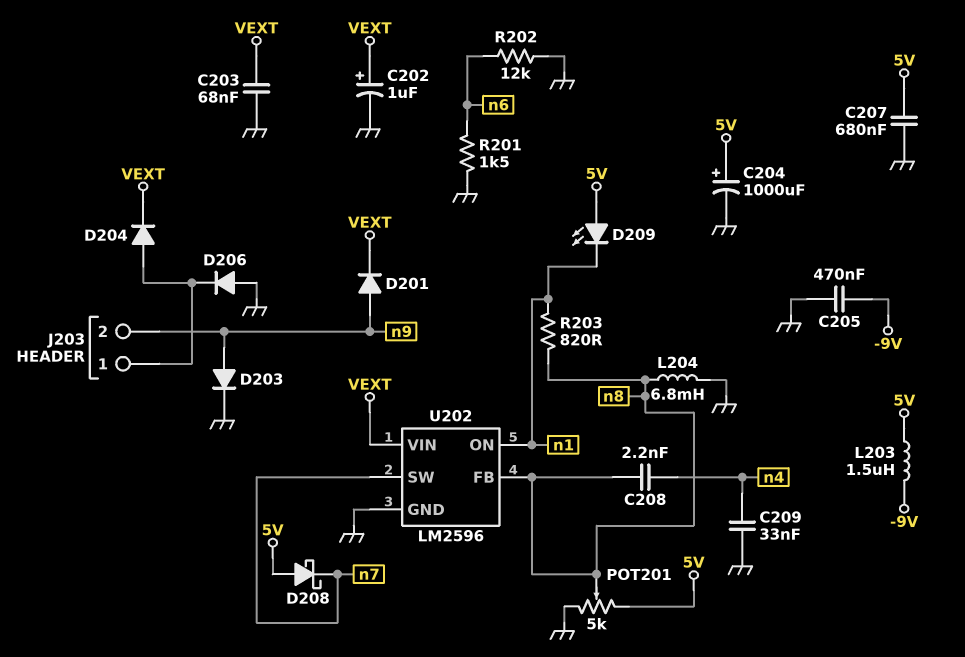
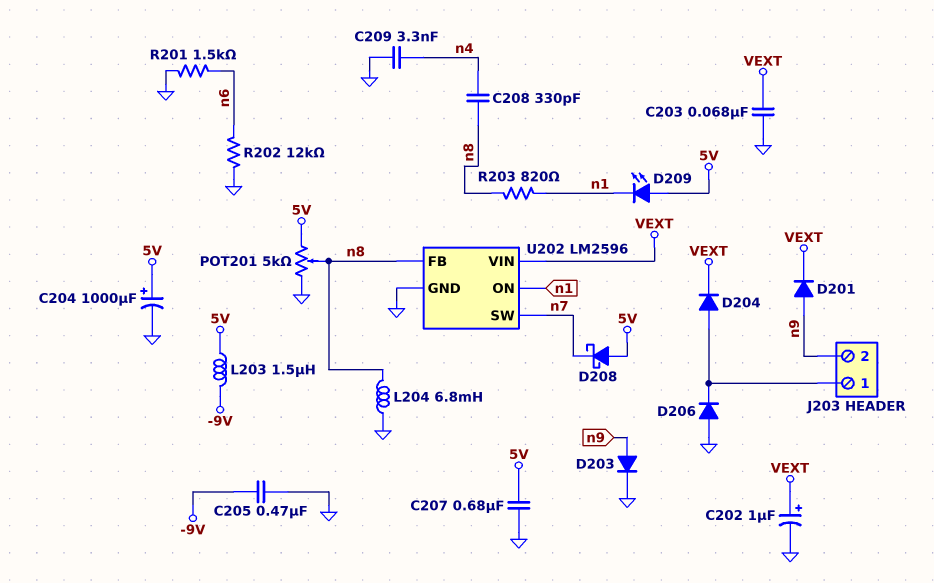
C208: 2.2nF (n4, n8) -> 330pF (n4, n8)
C209: 33nF (GND, n4) -> 3.3nF (GND, n4)

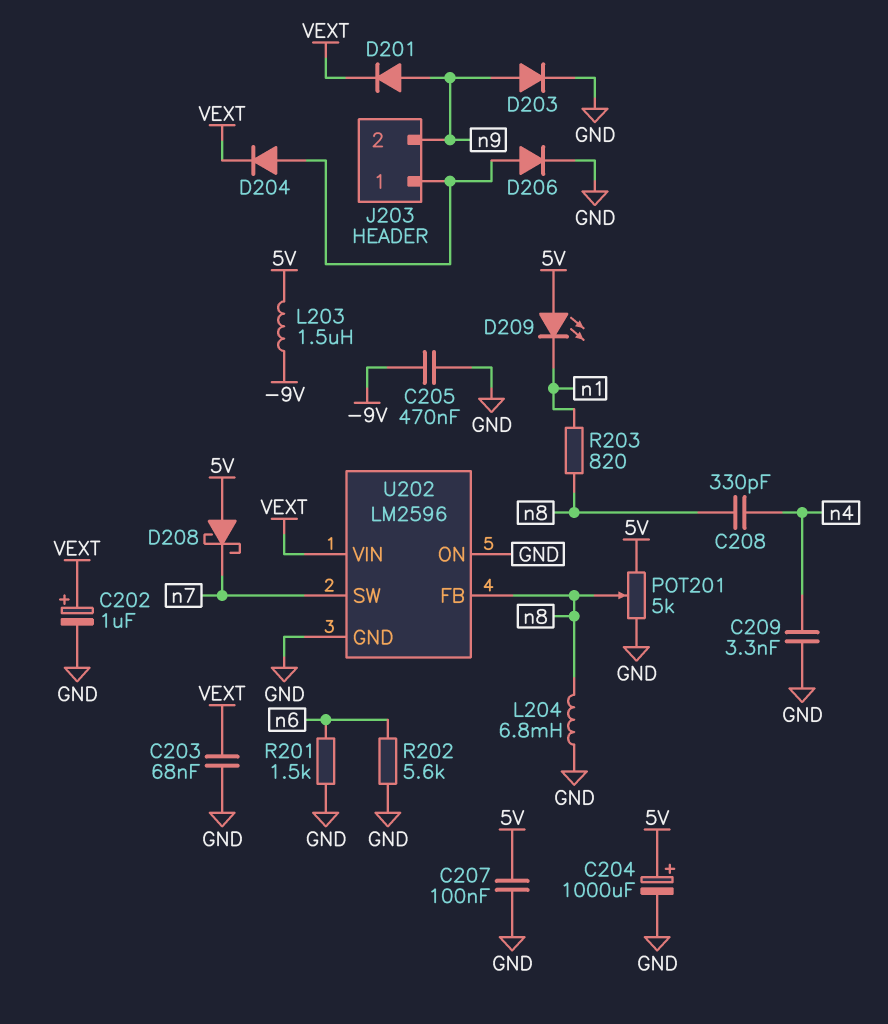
C207: 680nF (5V, GND) -> 100nF (5V, GND)
D206: diode (A GND, K J203/1) -> diode (A J203/1, K GND)
R202: 12k (GND, n6) -> 5.6k (GND, n6)
U202 pin ON: n1 -> GND

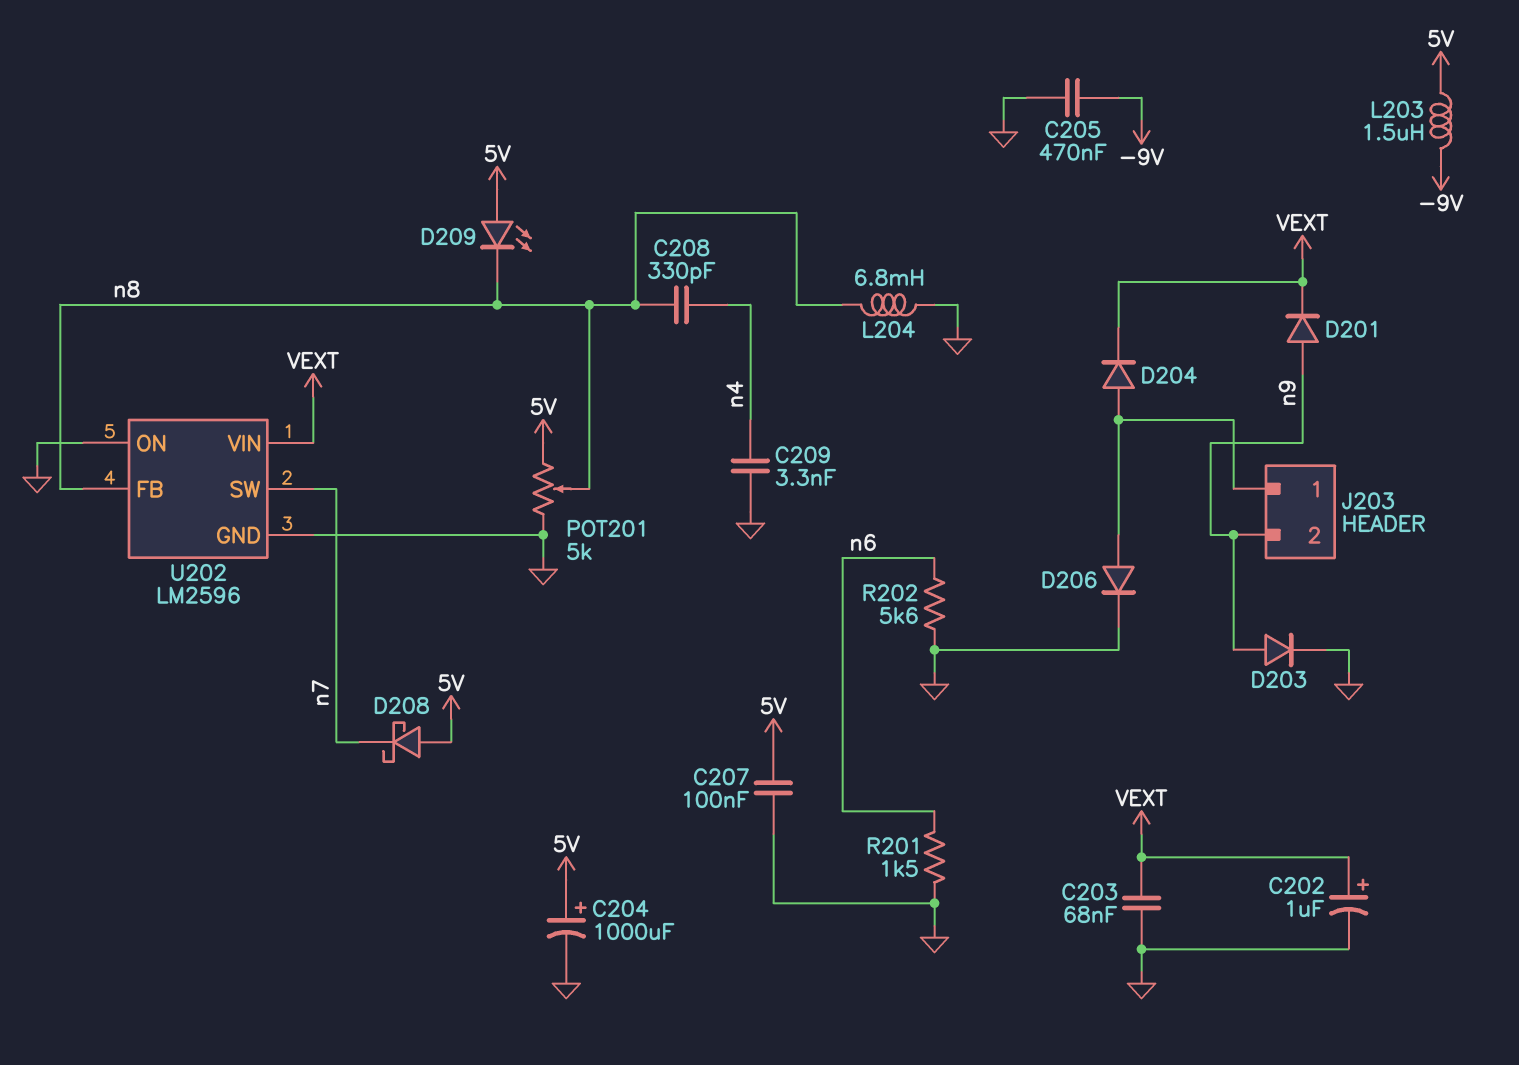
D209: LED (A 5V, K n1) -> LED (A 5V, K n8)
R203: 820 (n1, n8) -> none

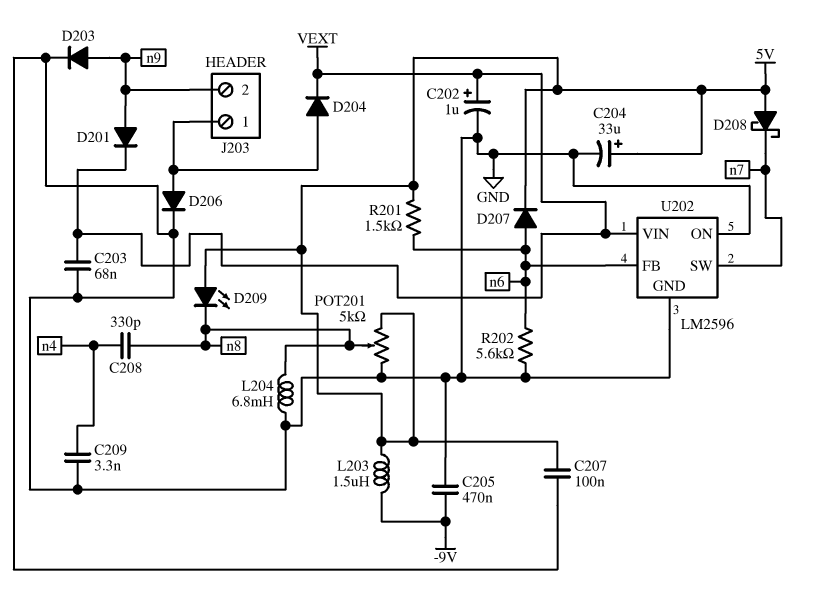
C204: 1000uF (plus 5V, minus GND) -> 33uF (plus 5V, minus GND)
D207: none -> diode (A n6, K 5V)
R201: 1.5k (GND, n6) -> 1.5k (5V, n6)
U202 pin FB: n8 -> n6

